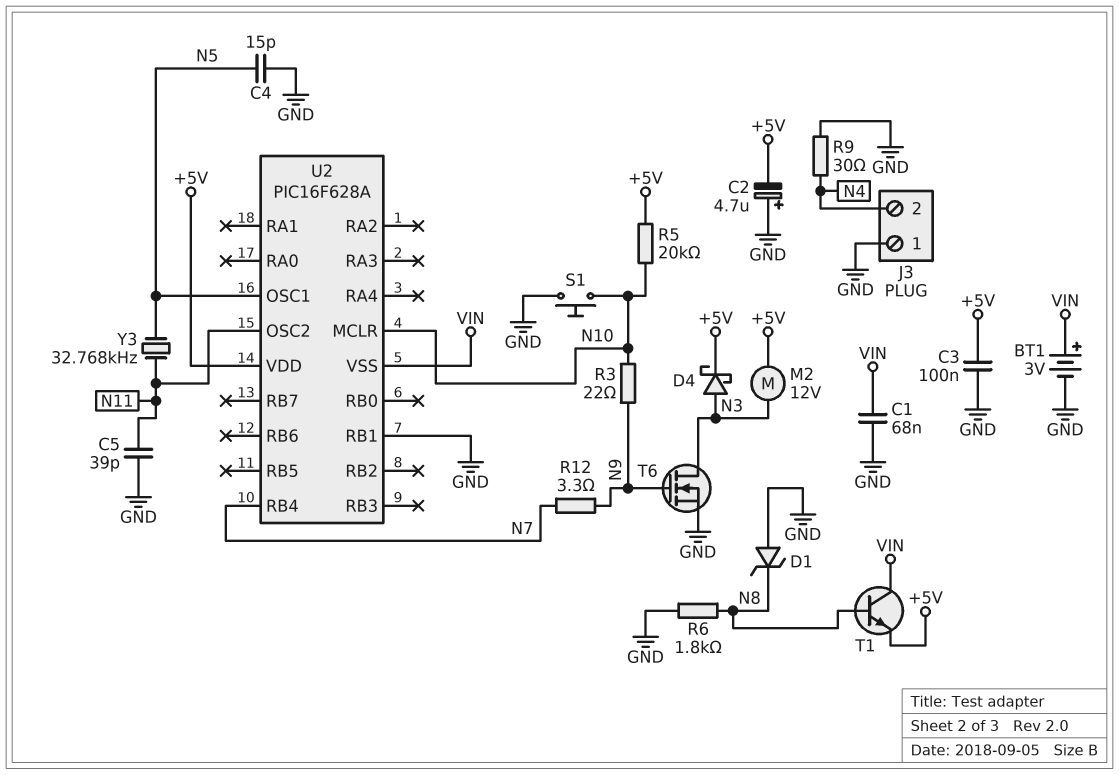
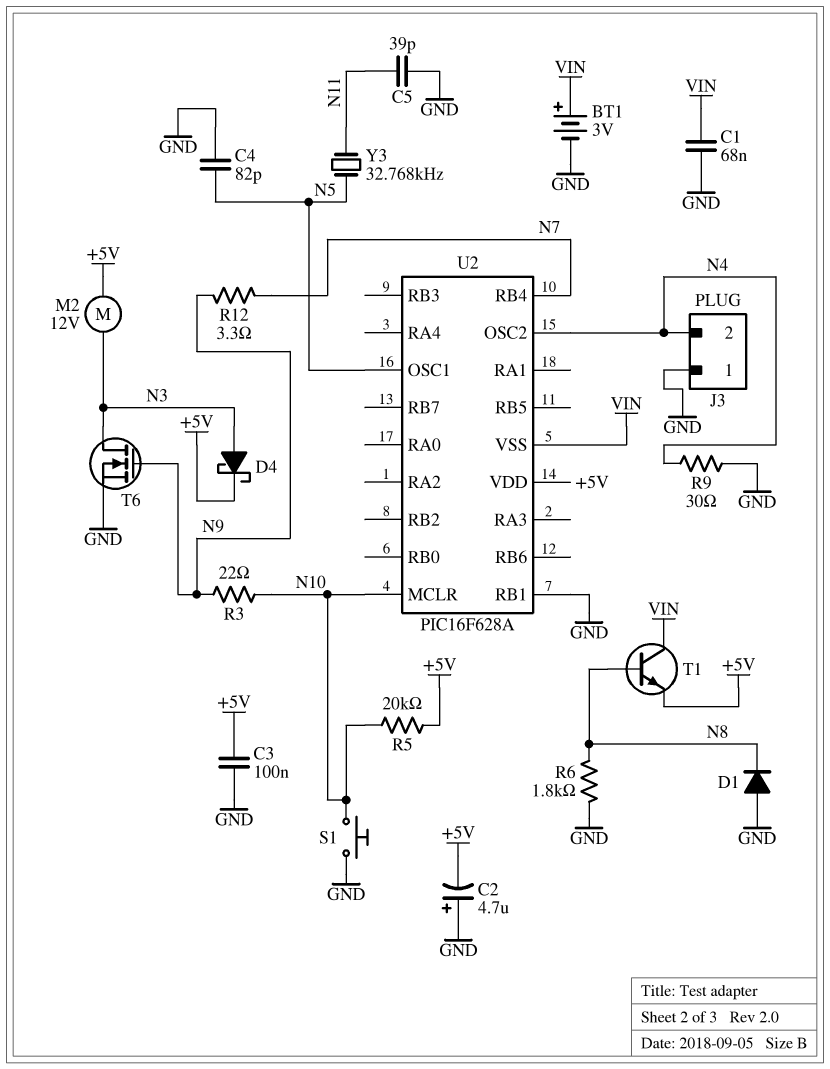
C4: 15pF (GND, N5) -> 82pF (GND, N5)
D1: zener (A GND, K N8) -> diode (A GND, K N8)
U2 pin OSC2: N11 -> N4

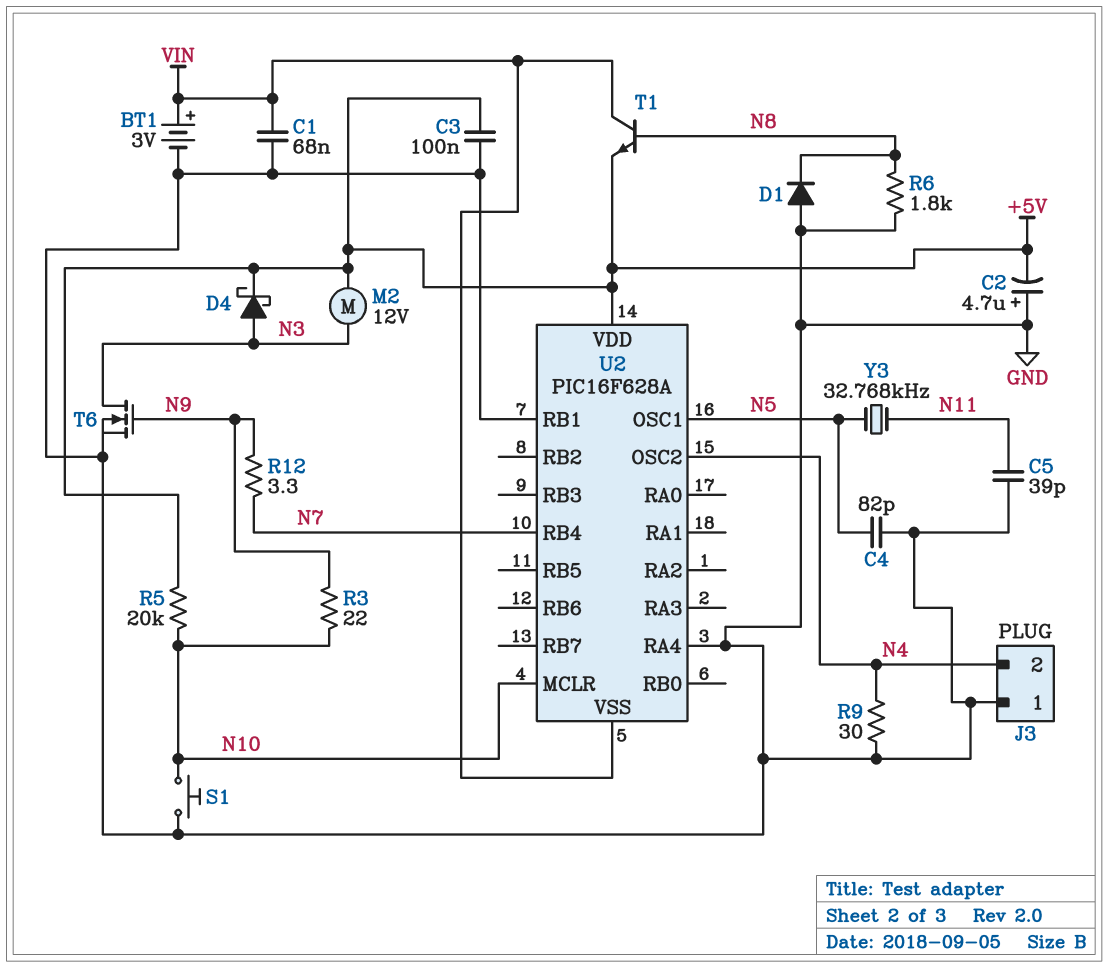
U2 pin RA4: none -> GND

